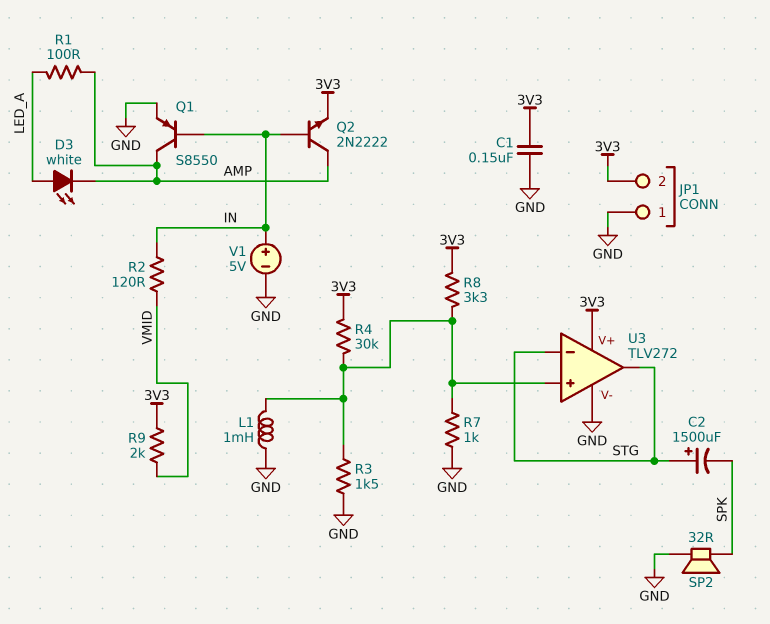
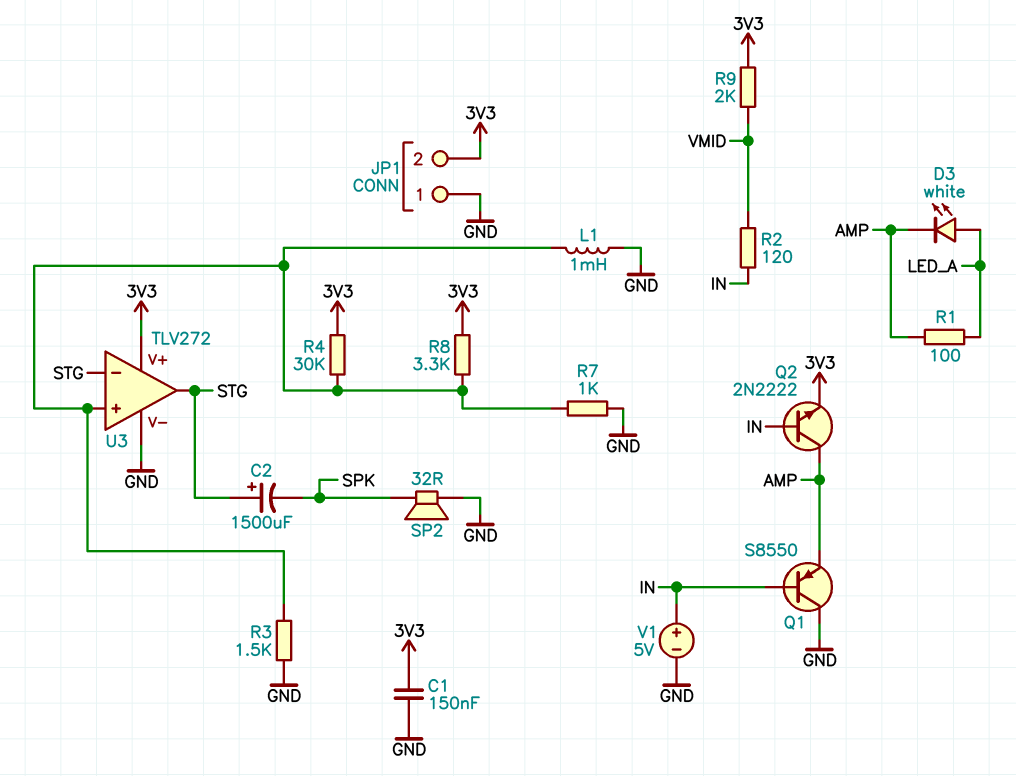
Q1: PNP S8550 (B IN, C AMP, E GND) -> PNP S8550 (B IN, C GND, E AMP)

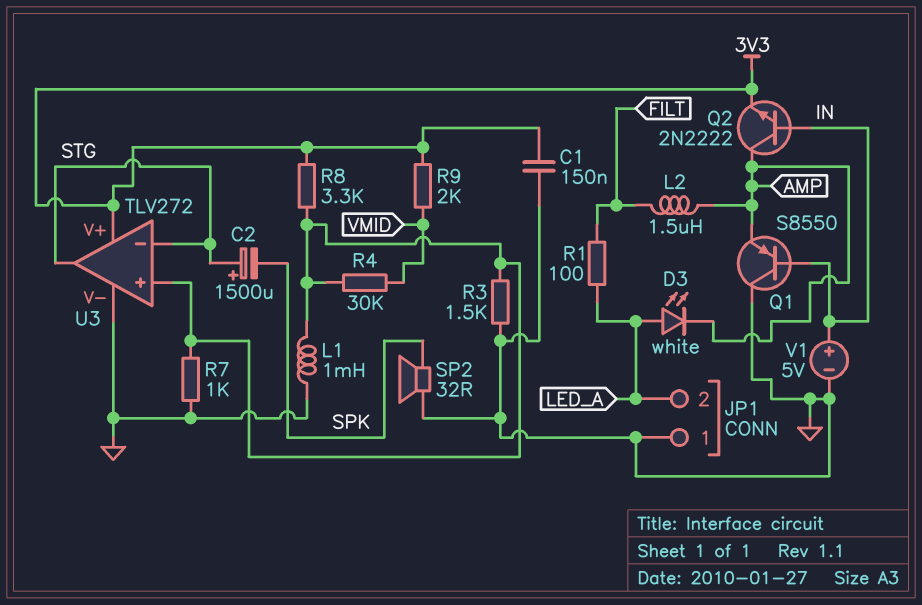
JP1 pin 2: 3V3 -> LED_A
L2: none -> 1.5uH (AMP, FILT)
R1: 100 (AMP, LED_A) -> 100 (FILT, LED_A)
R2: 120 (IN, VMID) -> none
R4: 30k (3V3, U3/in+) -> 30k (U3/in+, VMID)

